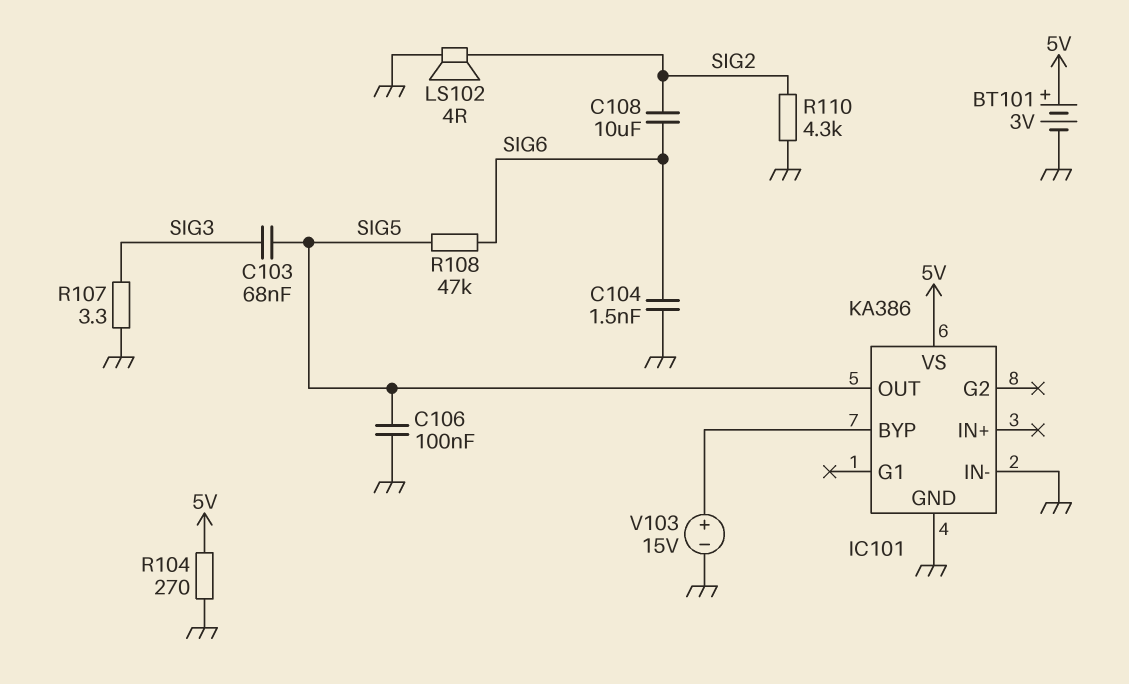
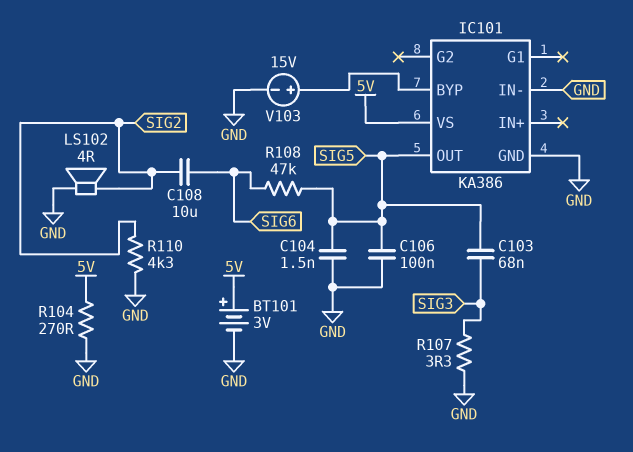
C104: 1.5nF (GND, SIG6) -> 1.5nF (GND, SIG5)

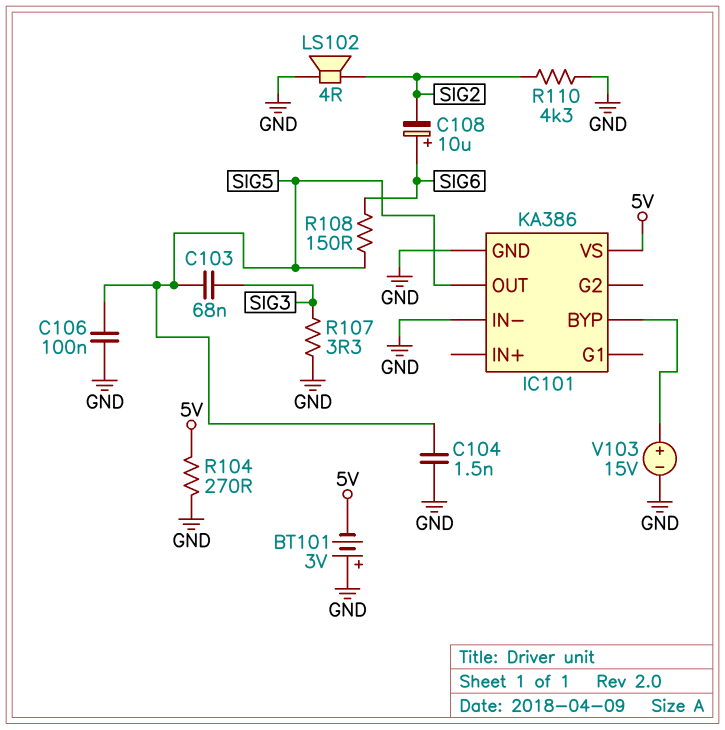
BT101: 3V (plus 5V, minus GND) -> 3V (plus GND, minus 5V)
C108: 10uF (SIG2, SIG6) -> 10uF (plus SIG6, minus SIG2)
R108: 47k (SIG5, SIG6) -> 150 (SIG5, SIG6)

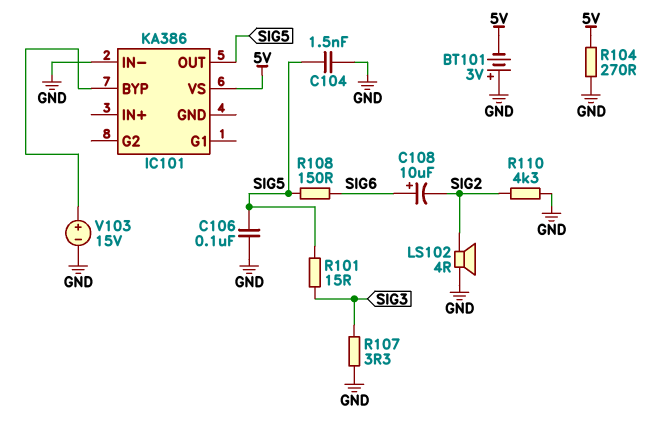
C103: 68nF (SIG3, SIG5) -> none
IC101 pin GND: GND -> none
R101: none -> 15 (SIG3, SIG5)

